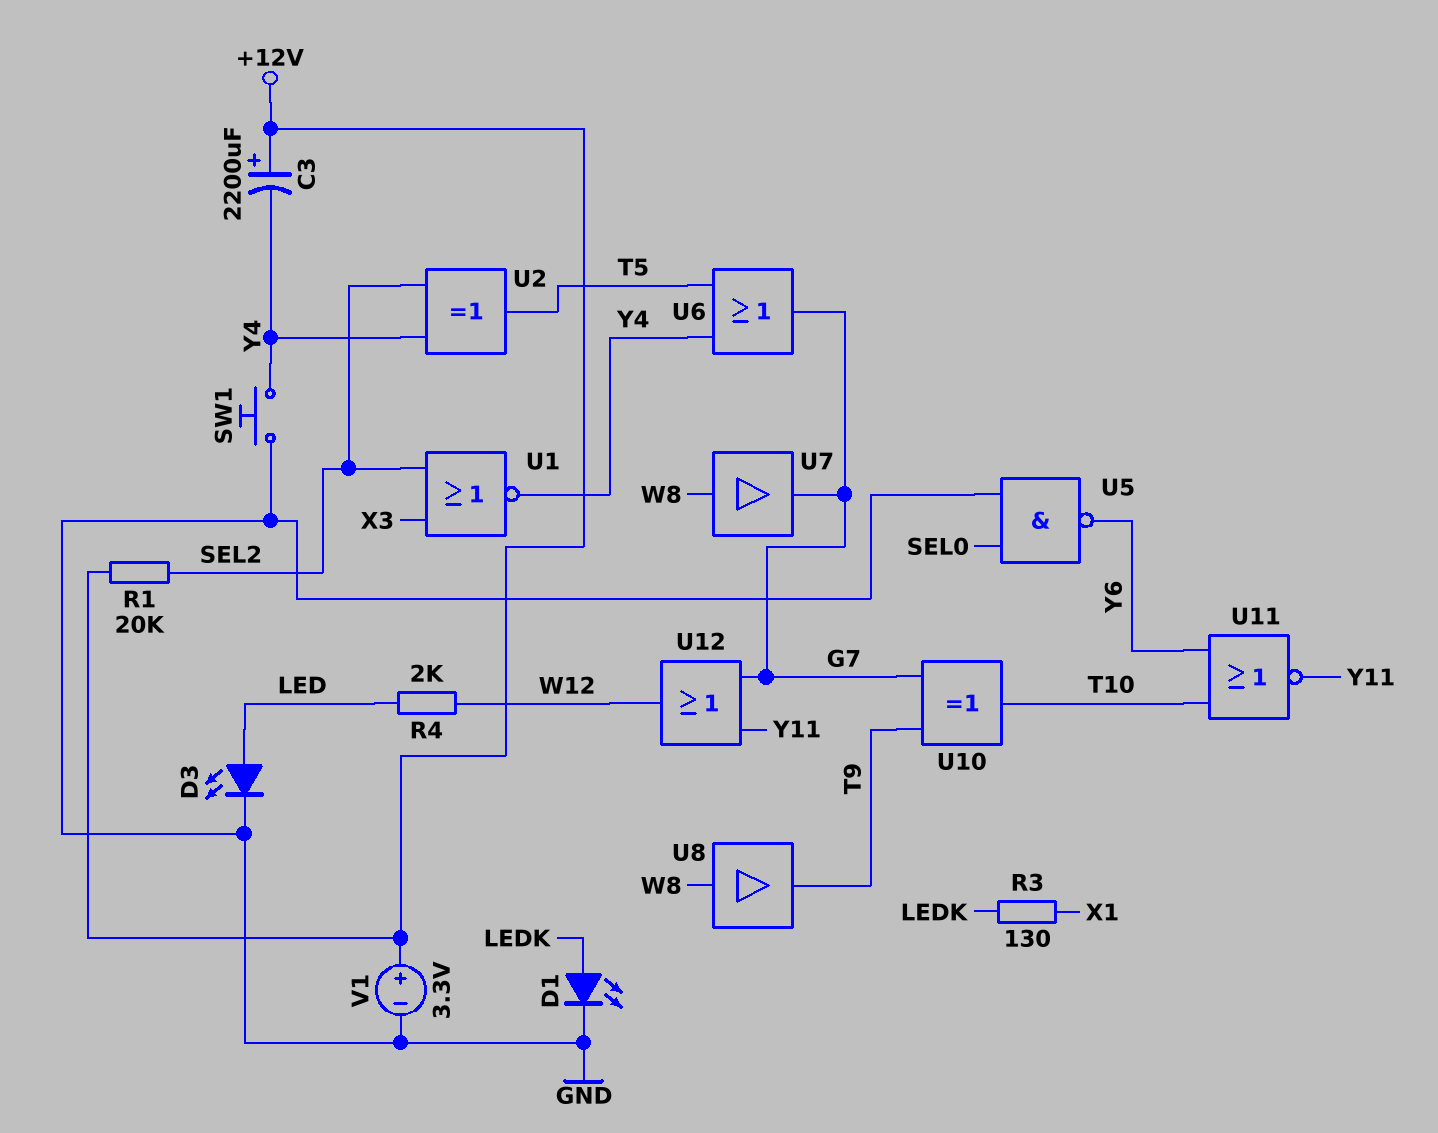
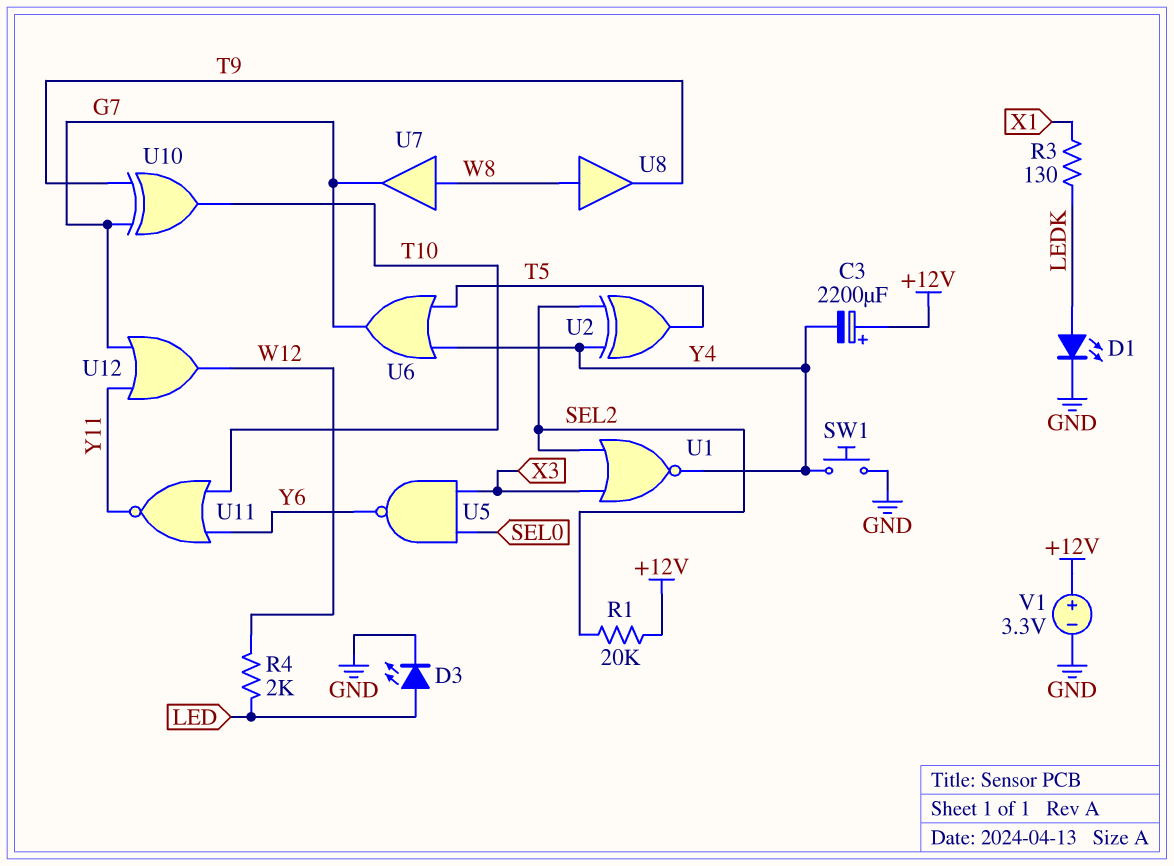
U5: NAND (in GND, in SEL0, out Y6) -> NAND (in SEL0, in X3, out Y6)

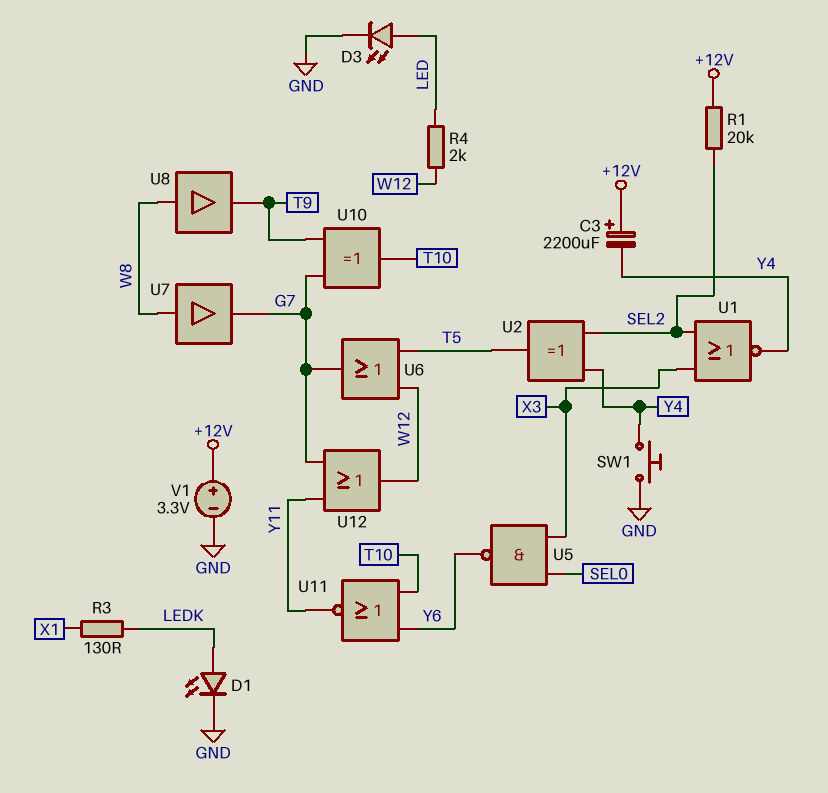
U6: OR (in T5, in Y4, out G7) -> OR (in T5, in W12, out G7)

